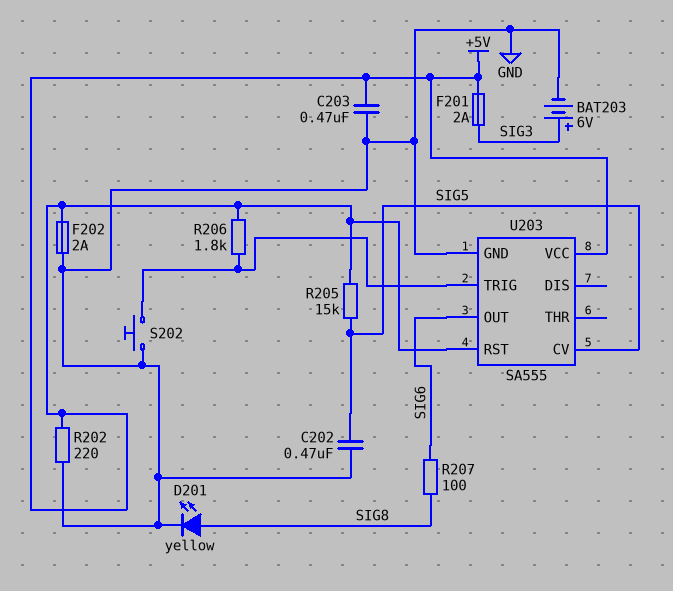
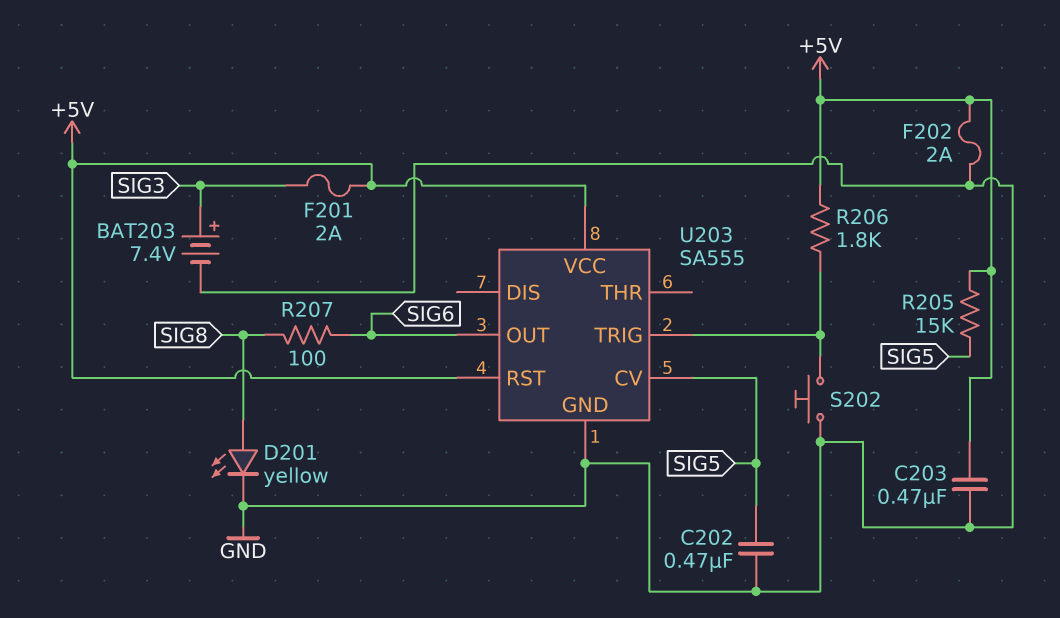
BAT203: 6V (plus SIG3, minus GND) -> 7.4V (plus SIG3, minus GND)
R202: 220 (+5V, GND) -> none

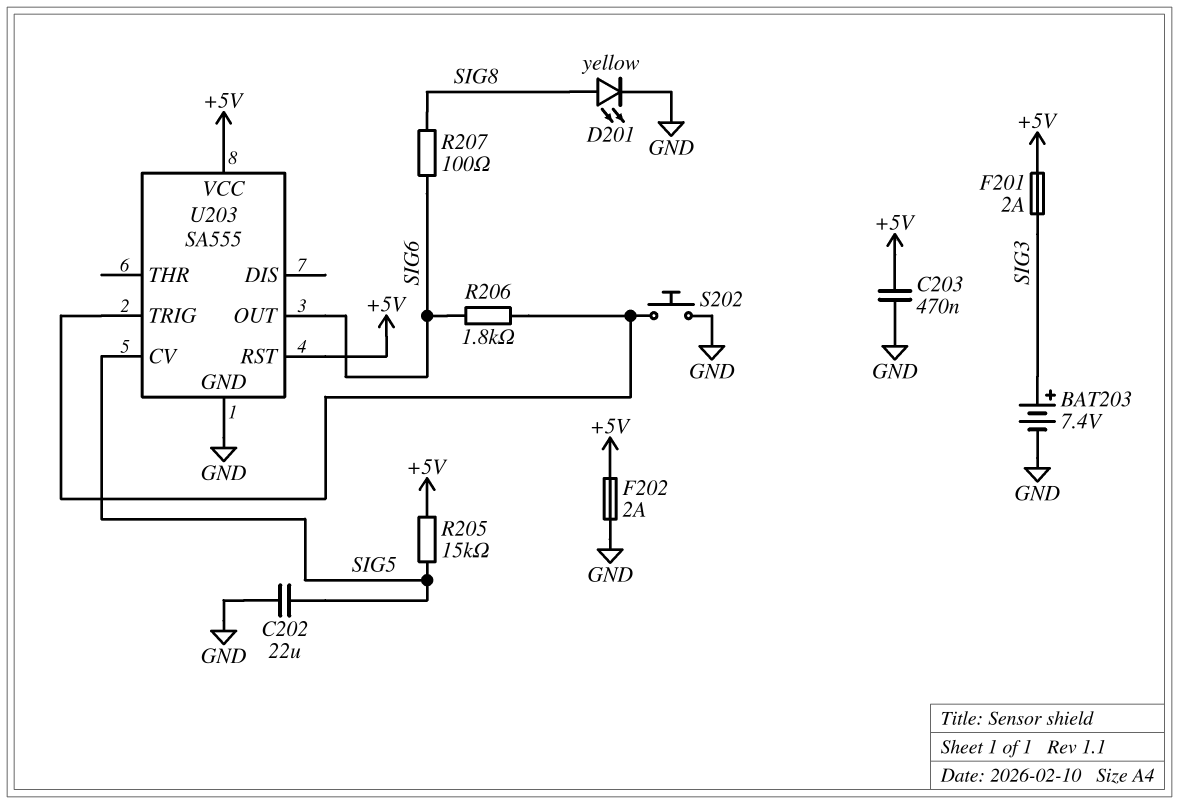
C202: 470nF (GND, SIG5) -> 22uF (GND, SIG5)
R206: 1.8k (+5V, U203/TRIG) -> 1.8k (SIG6, U203/TRIG)

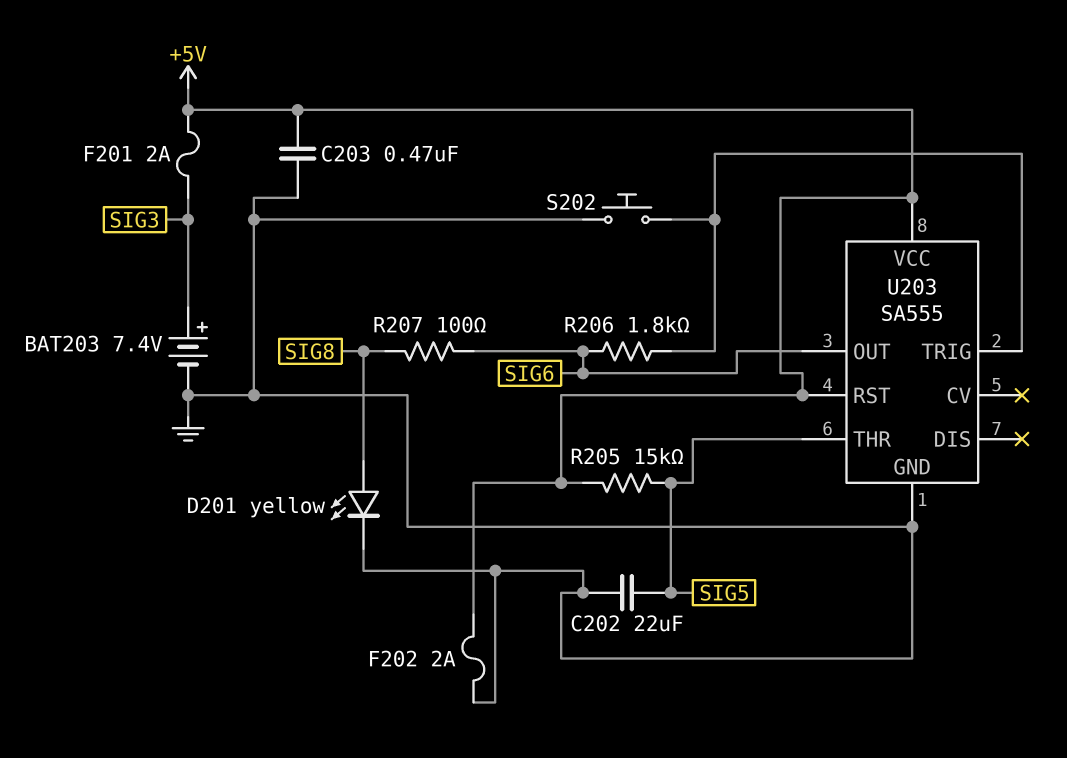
U203 pin CV: SIG5 -> none
U203 pin THR: none -> SIG5

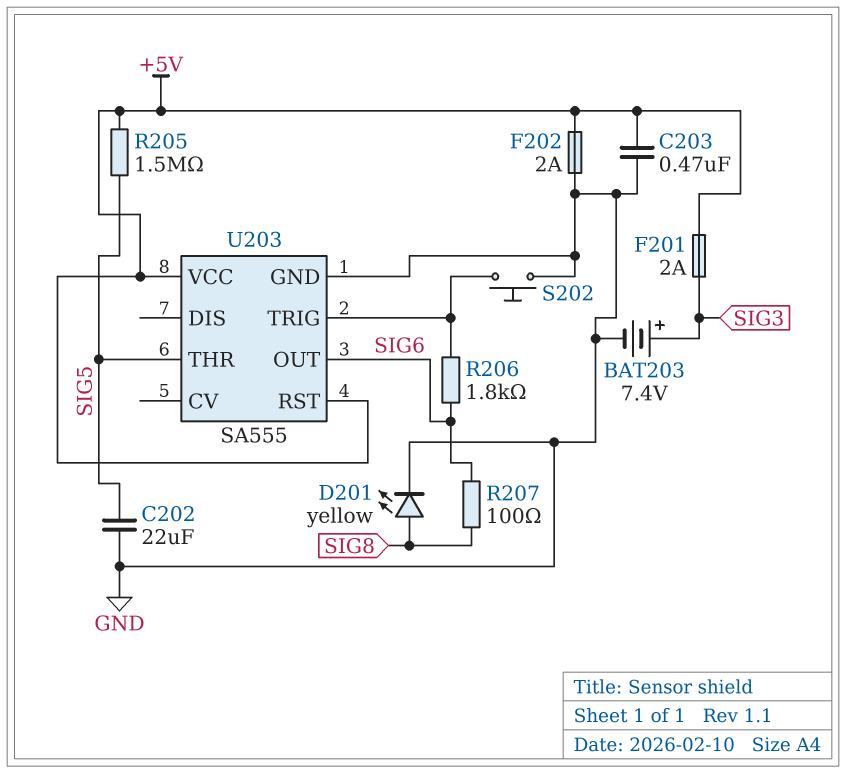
R205: 15k (+5V, SIG5) -> 1.5M (+5V, SIG5)

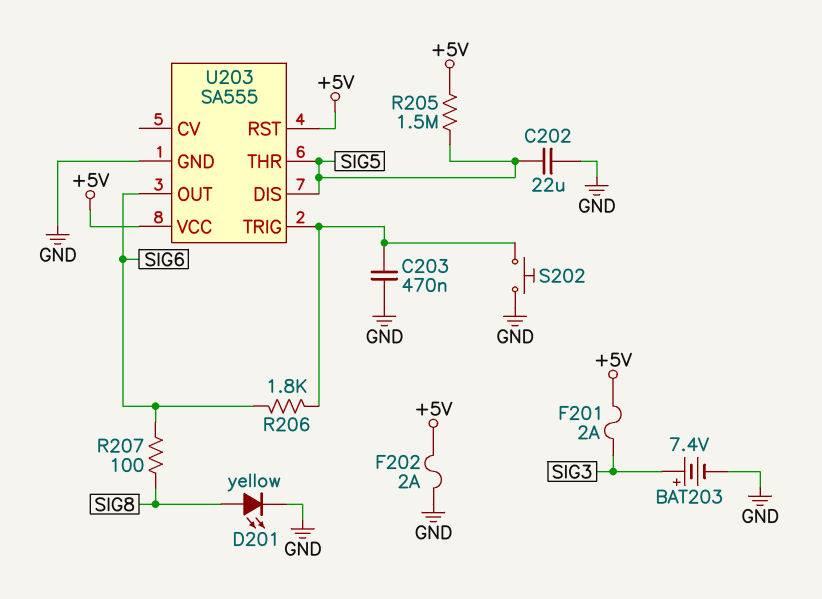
C203: 470nF (+5V, GND) -> 470nF (GND, U203/TRIG)
U203 pin DIS: none -> SIG5

